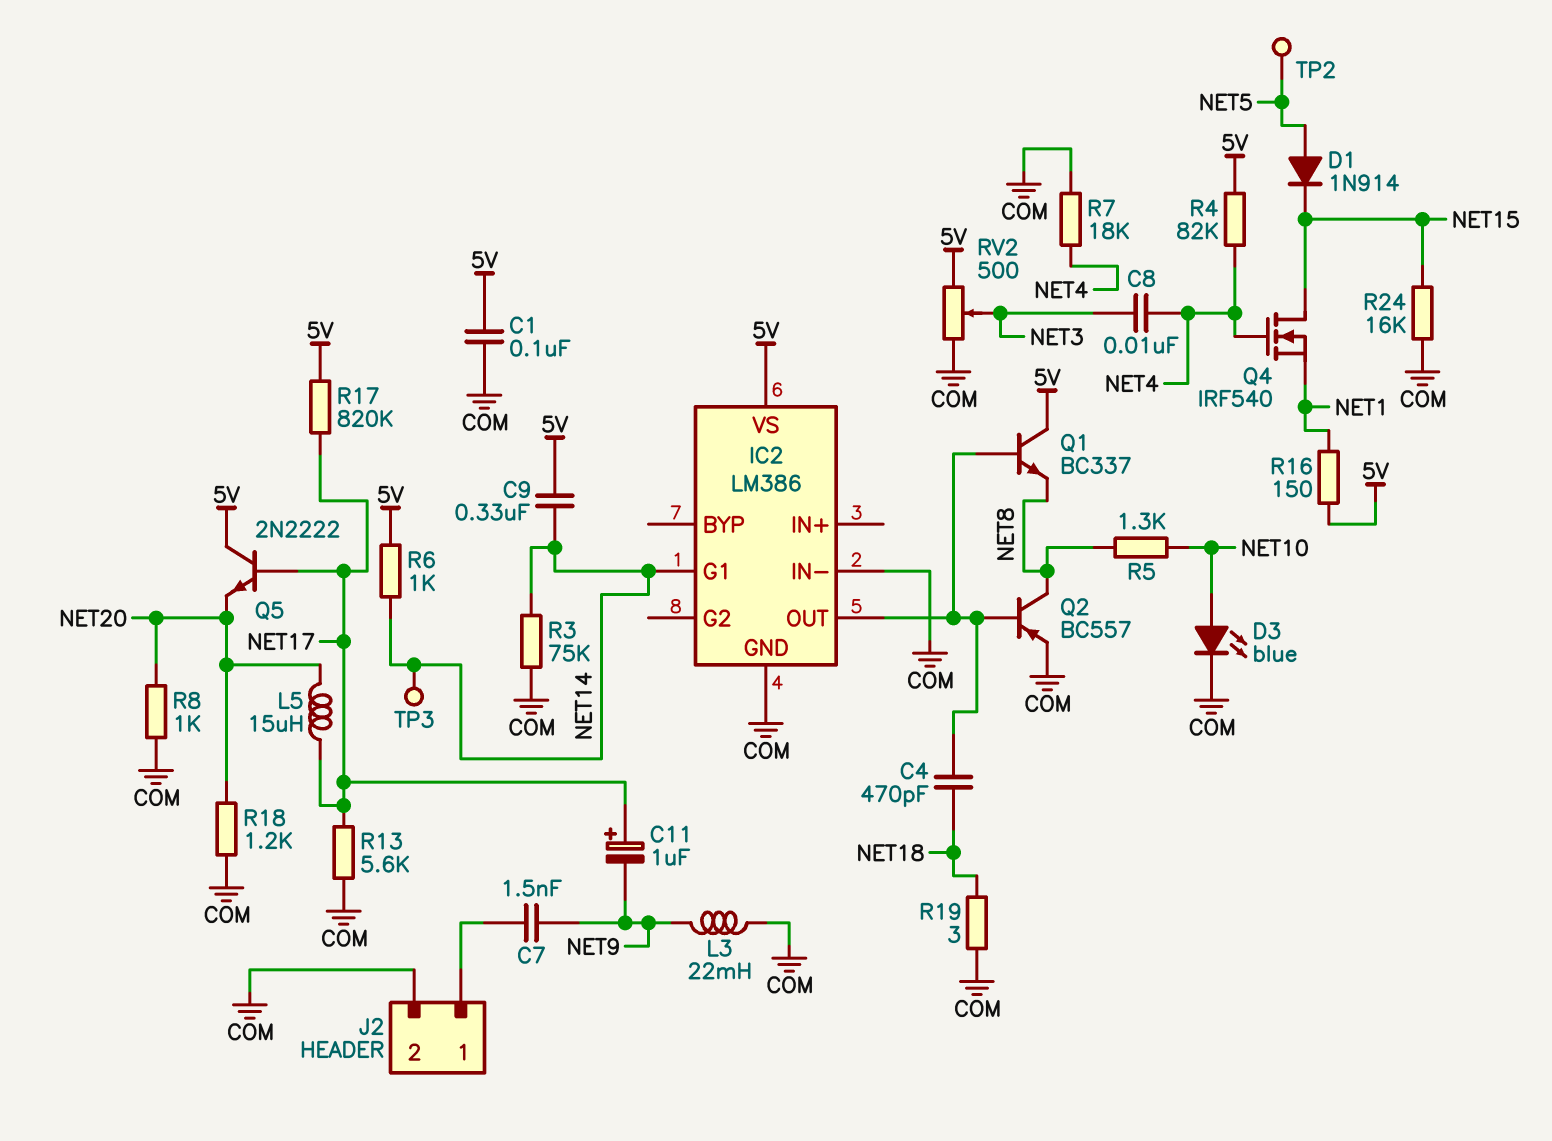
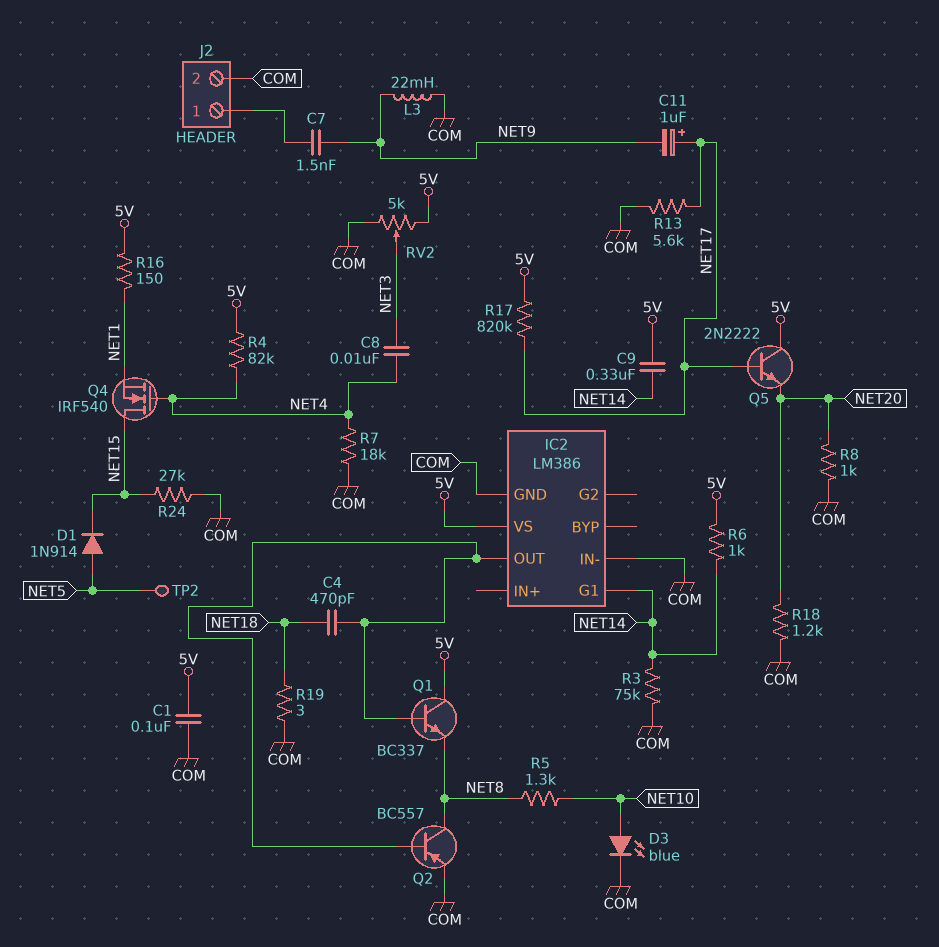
L5: 15uH (NET17, NET20) -> none
R24: 16k (COM, NET15) -> 27k (COM, NET15)
RV2: 500 (5V, COM, wiper NET3) -> 5k (5V, COM, wiper NET3)
TP3: test point (NET14) -> none

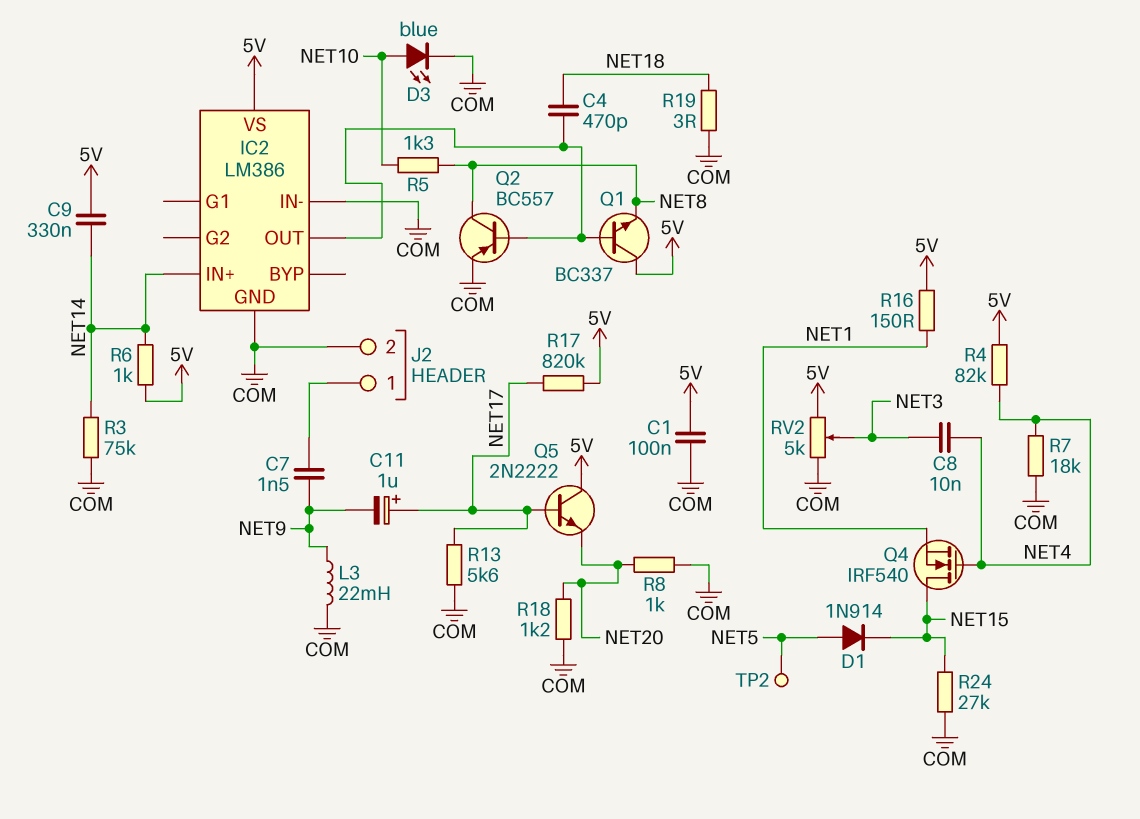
IC2 pin G1: NET14 -> none
IC2 pin IN+: none -> NET14

